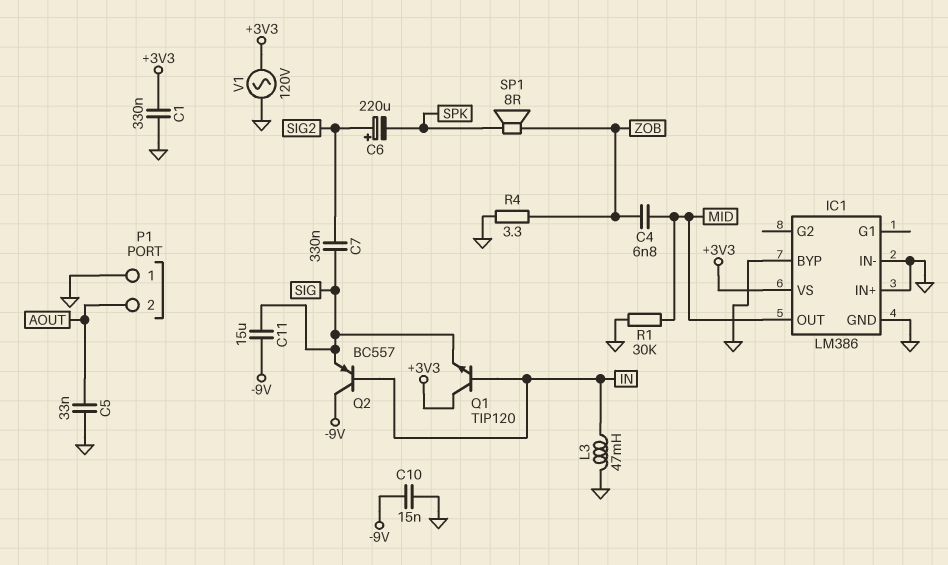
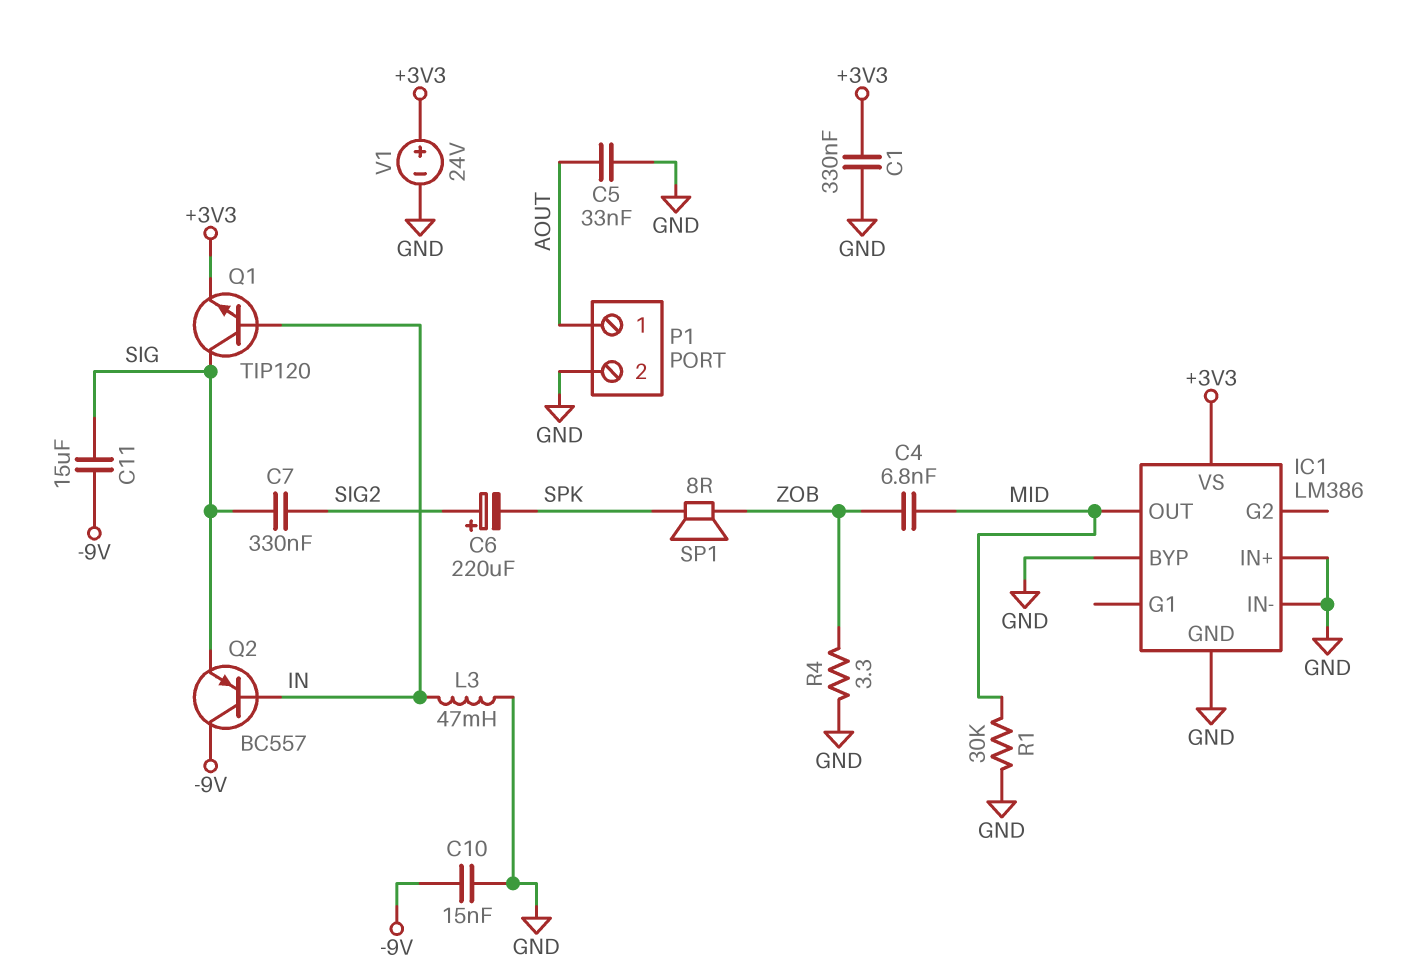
P1 pin 1: GND -> AOUT
P1 pin 2: AOUT -> GND
Q1: NPN TIP120 (B IN, C +3V3, E SIG) -> NPN TIP120 (B IN, C SIG, E +3V3)
V1: AC 120V (+3V3, GND) -> 24V (plus +3V3, minus GND)

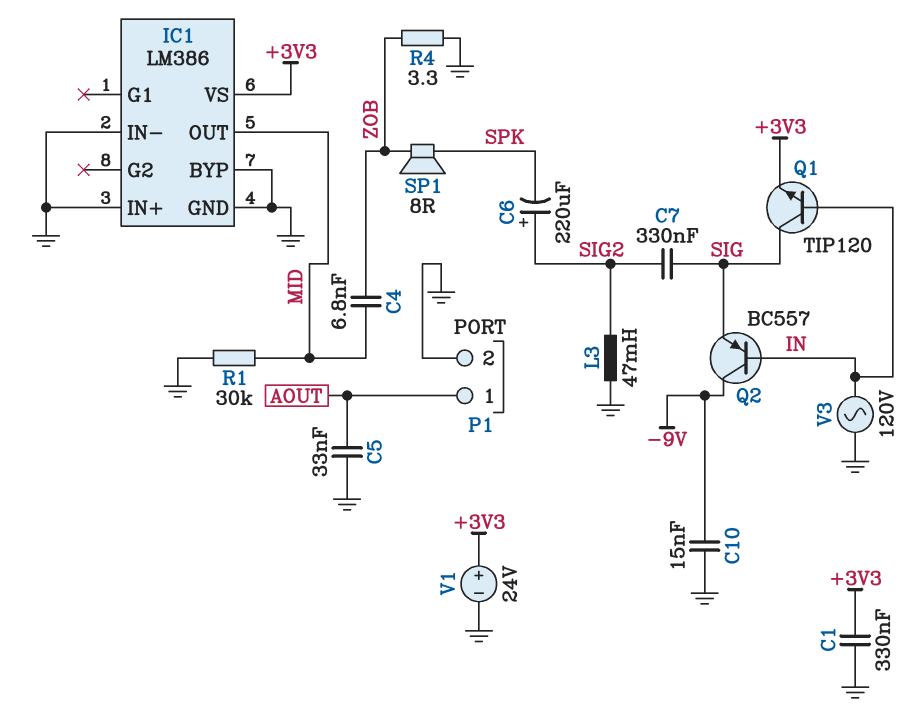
C11: 15uF (-9V, SIG) -> none
L3: 47mH (GND, IN) -> 47mH (GND, SIG2)
V3: none -> AC 120V (GND, IN)

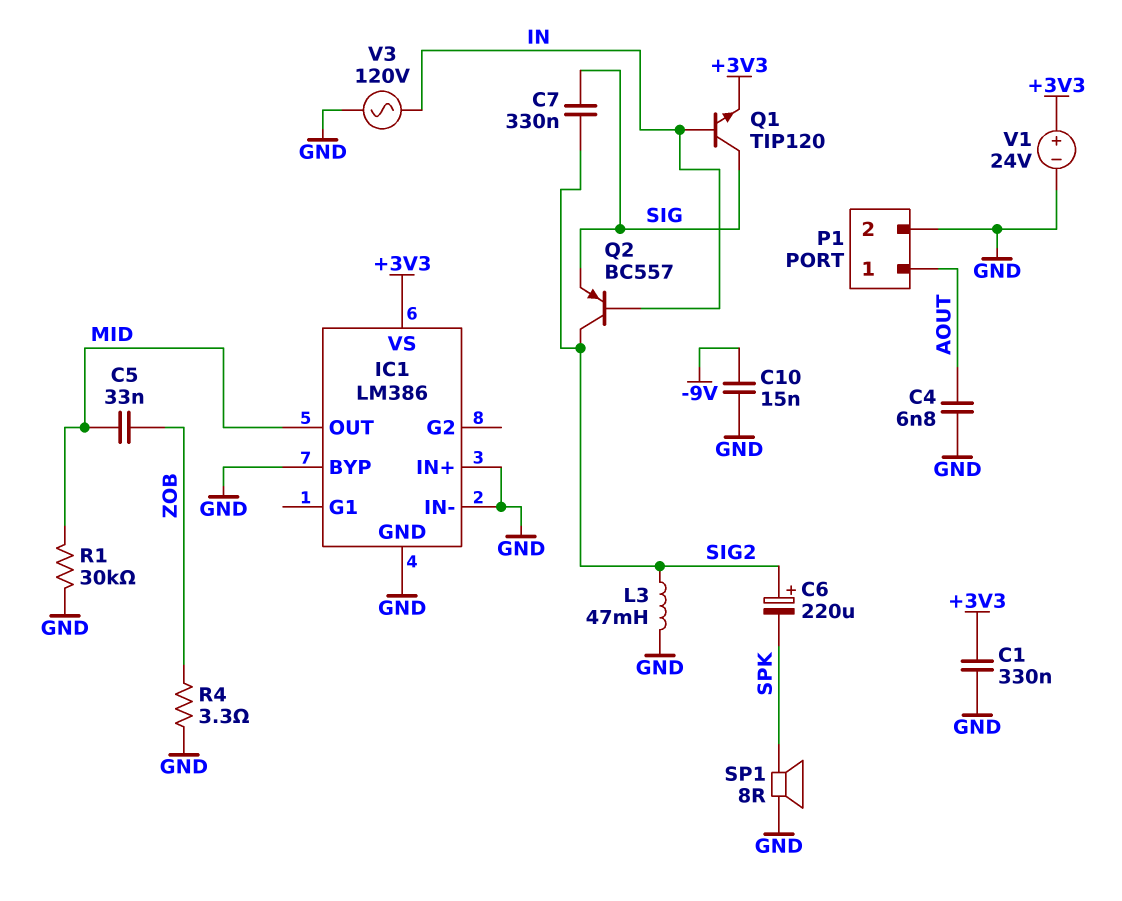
C4: 6.8nF (MID, ZOB) -> 6.8nF (AOUT, GND)
C5: 33nF (AOUT, GND) -> 33nF (MID, ZOB)
Q2: PNP BC557 (B IN, C -9V, E SIG) -> PNP BC557 (B IN, C SIG2, E SIG)
SP1: speaker 8R (SPK, ZOB) -> speaker 8R (GND, SPK)

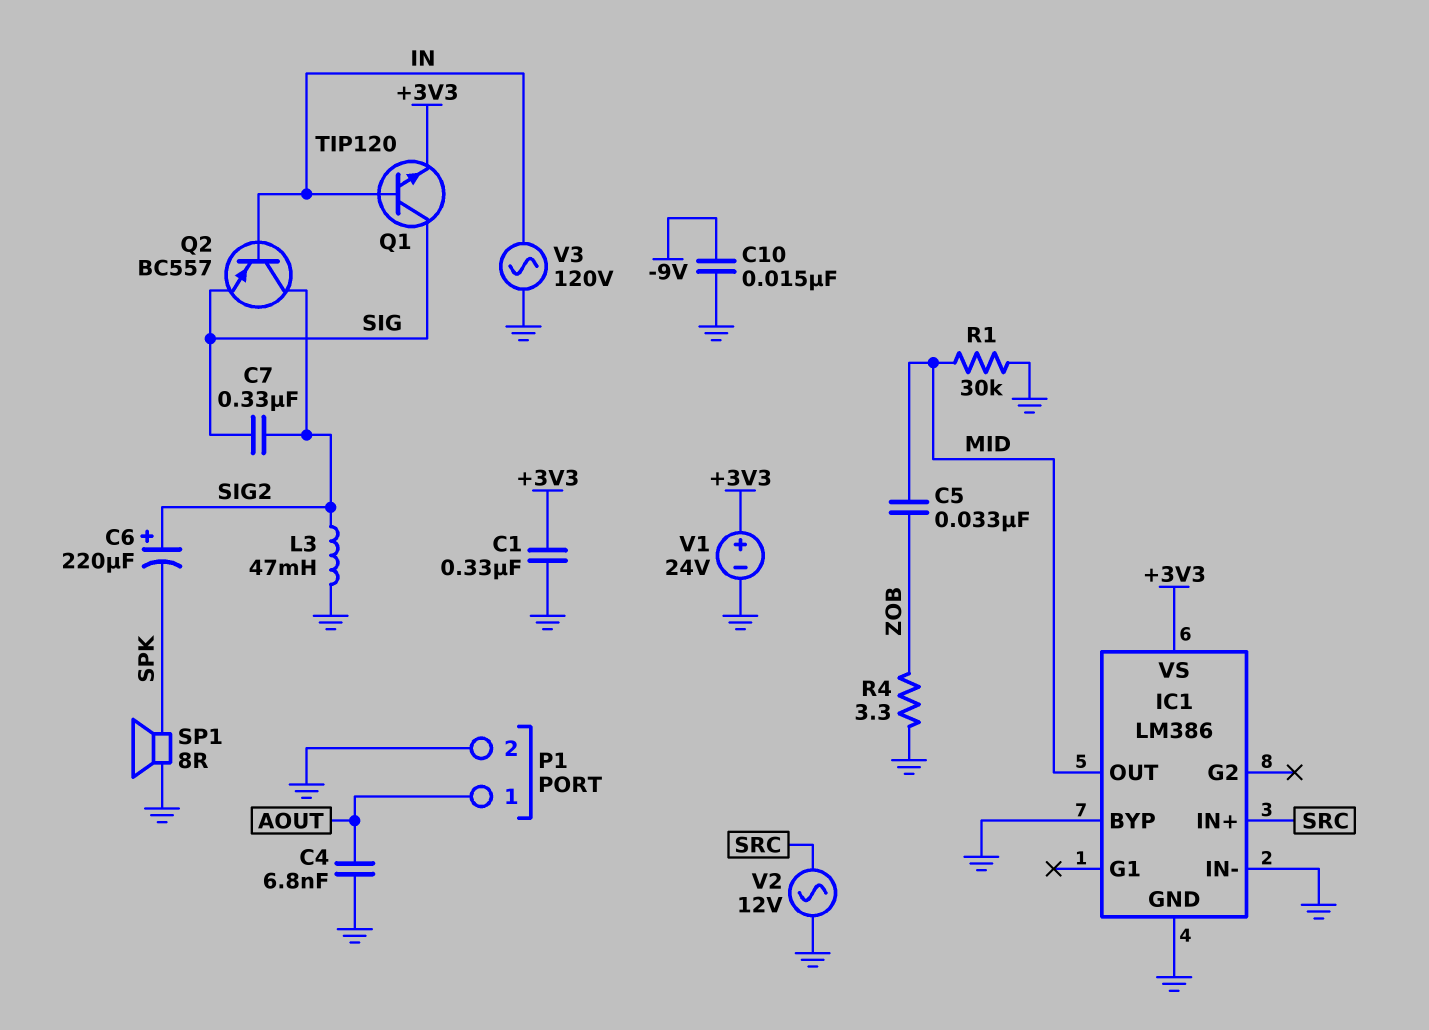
IC1 pin IN+: GND -> SRC
V2: none -> AC 12V (GND, SRC)

